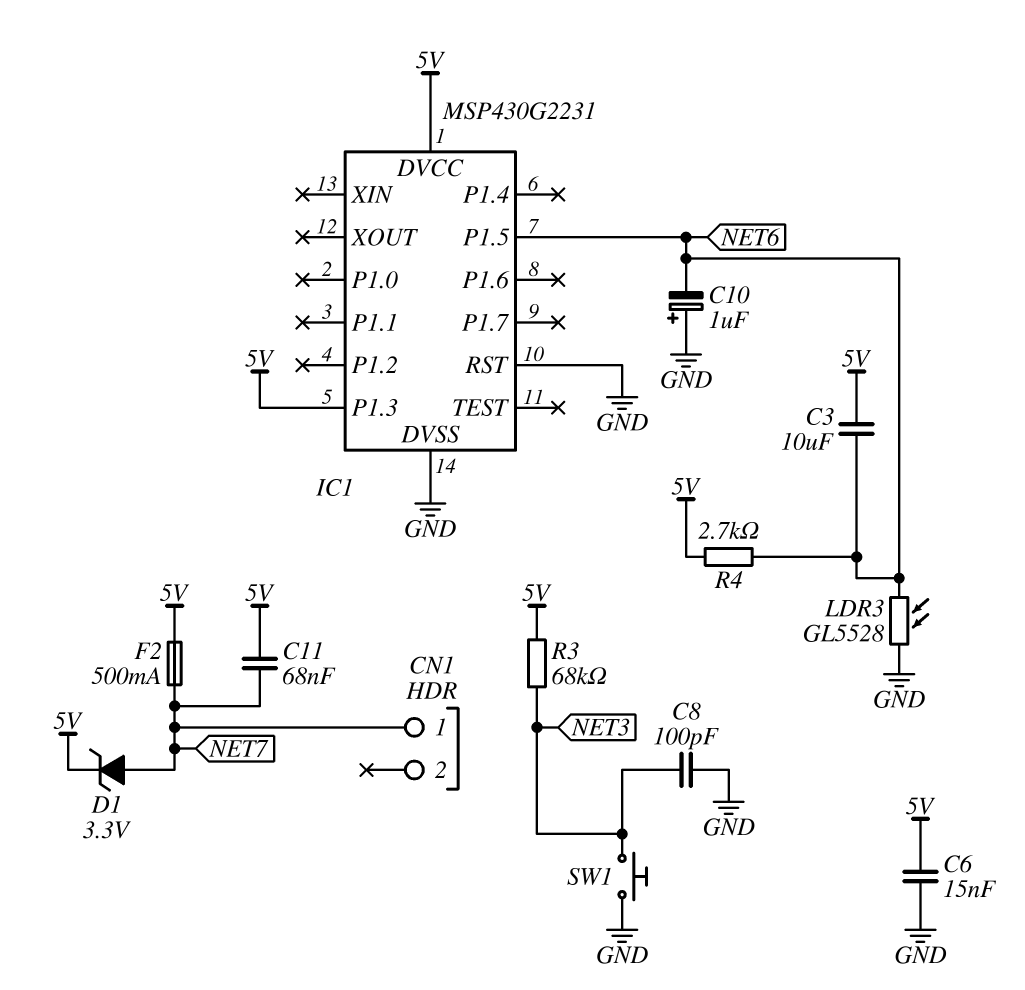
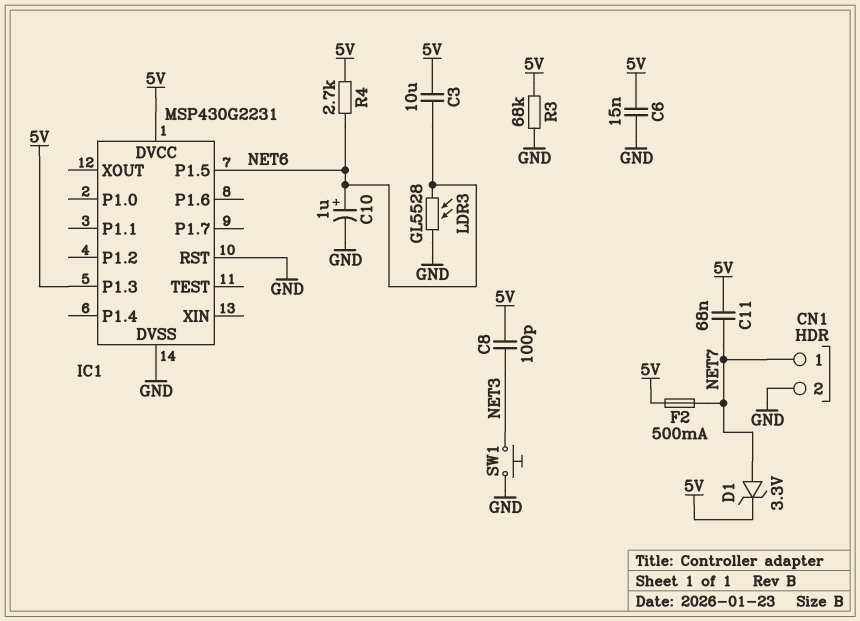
C8: 100pF (GND, NET3) -> 100pF (5V, NET3)
C10: 1uF (plus GND, minus NET6) -> 1uF (plus NET6, minus GND)
CN1 pin 2: none -> GND
R3: 68k (5V, NET3) -> 68k (5V, GND)

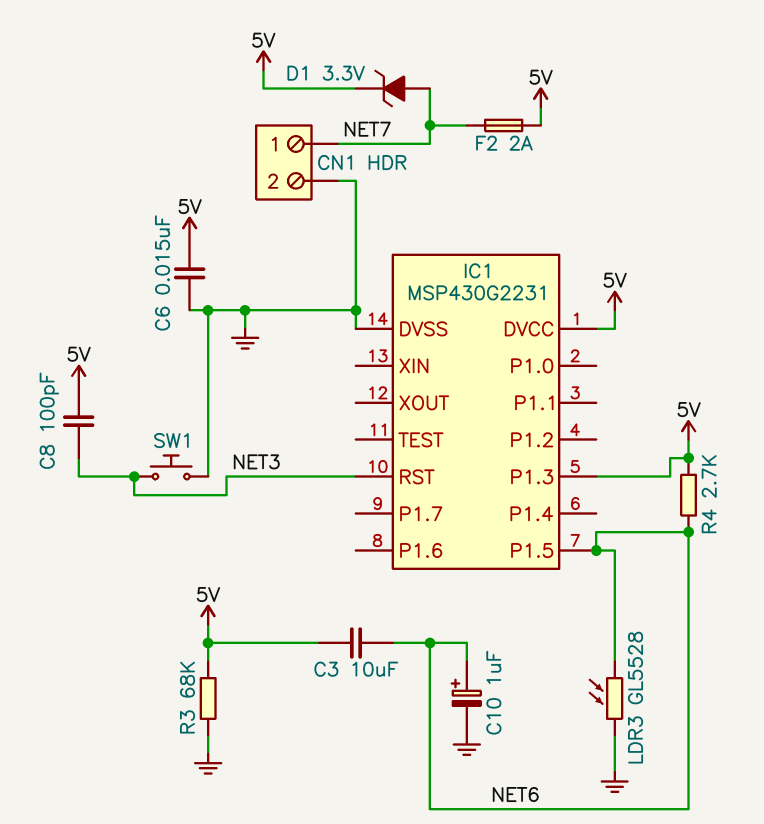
C11: 68nF (5V, NET7) -> none
F2: 500mA (5V, NET7) -> 2A (5V, NET7)
IC1 pin RST: GND -> NET3

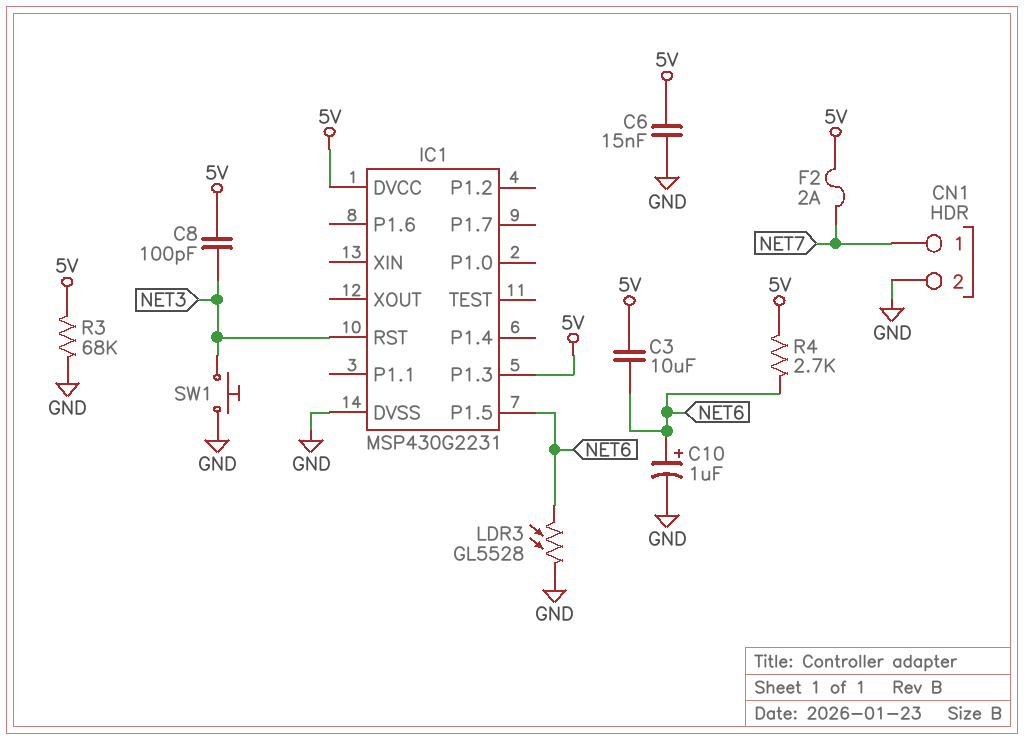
D1: zener 3.3V (A NET7, K 5V) -> none

